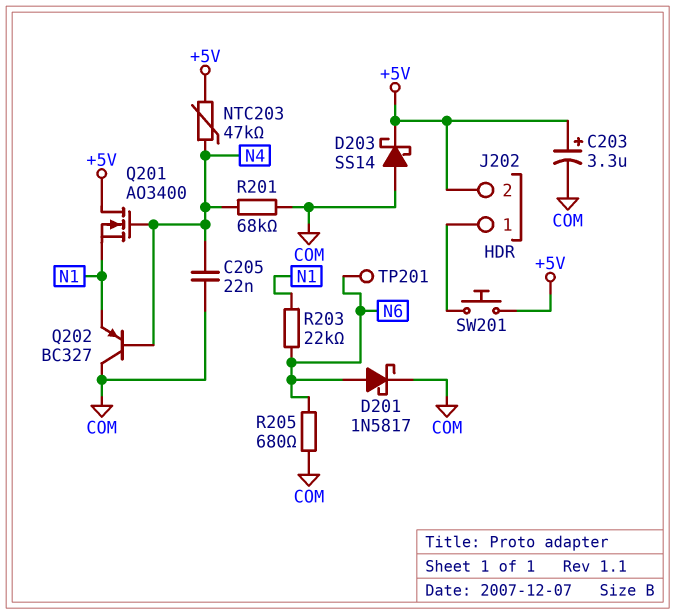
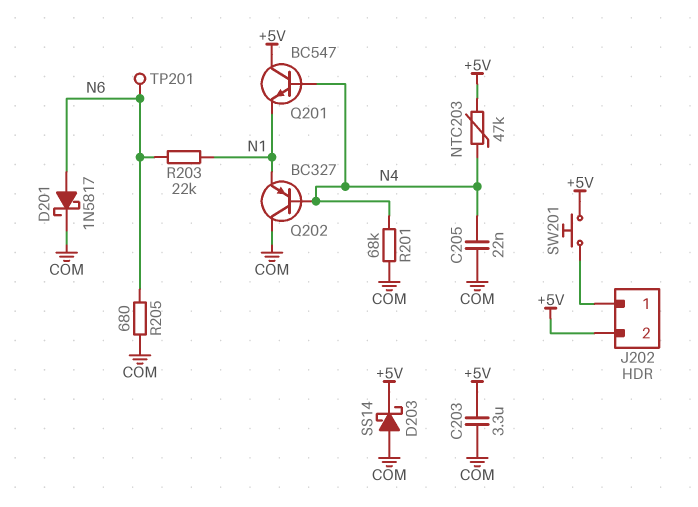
C203: 3.3uF (plus +5V, minus COM) -> 3.3uF (+5V, COM)
Q201: NMOS AO3400 (G N4, D +5V, S N1) -> NPN BC547 (B N4, C +5V, E N1)

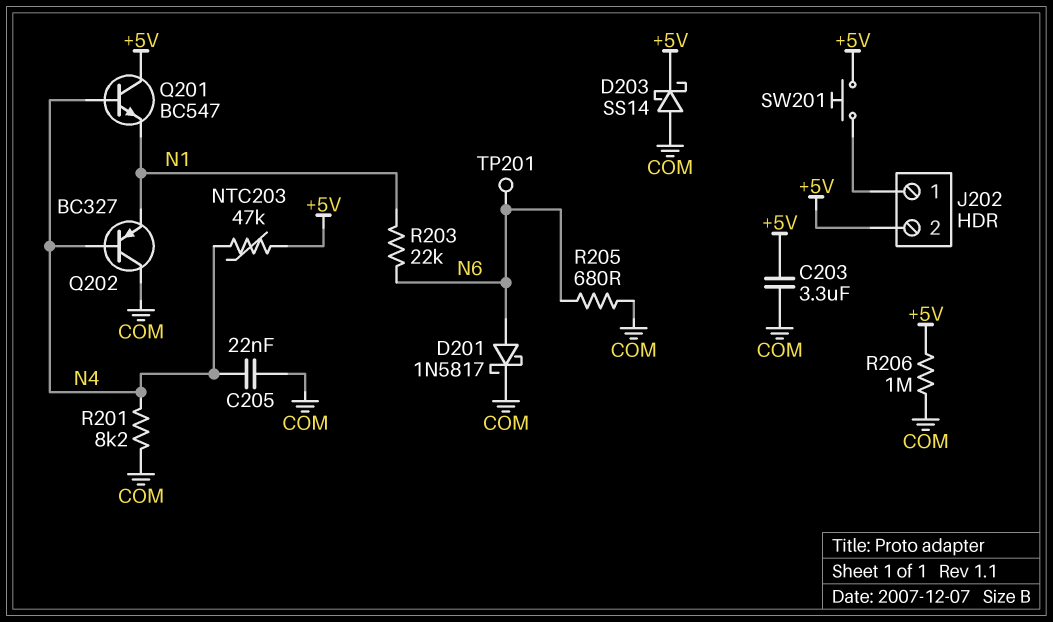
R201: 68k (COM, N4) -> 8.2k (COM, N4)
R206: none -> 1M (+5V, COM)

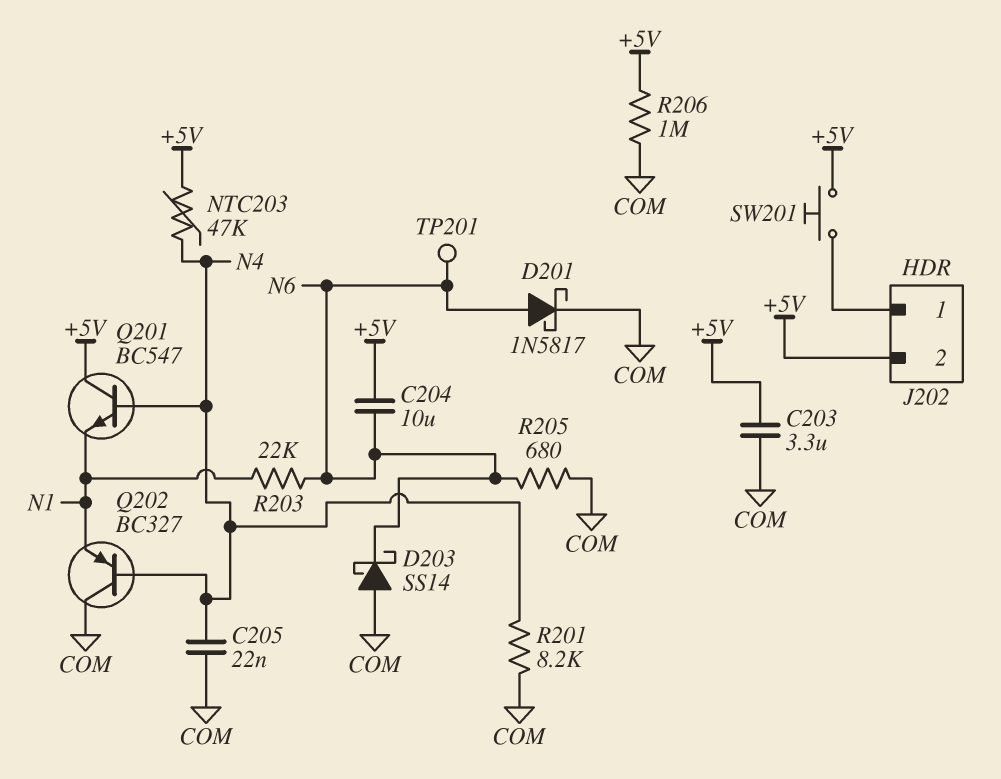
C204: none -> 10uF (+5V, N6)
D203: schottky SS14 (A COM, K +5V) -> schottky SS14 (A COM, K N6)

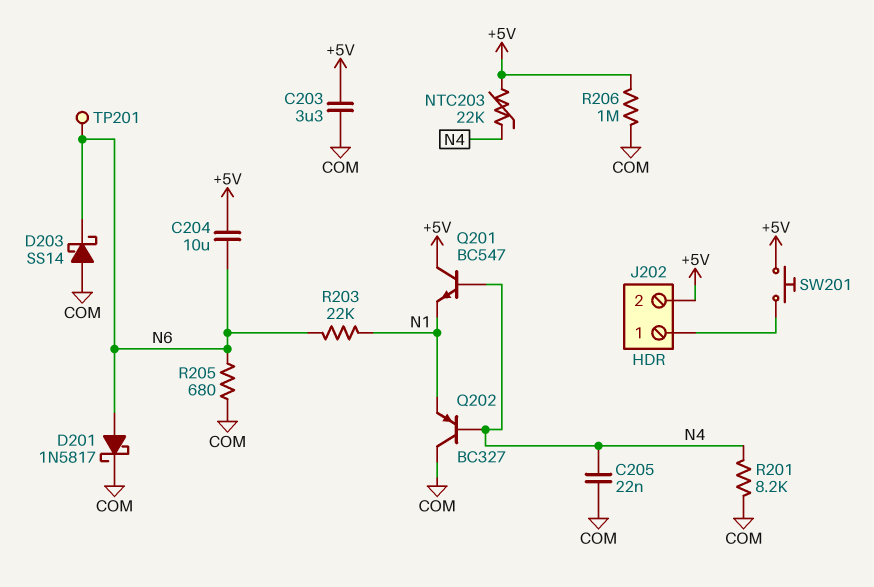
NTC203: 47k (+5V, N4) -> 22k (+5V, N4)

